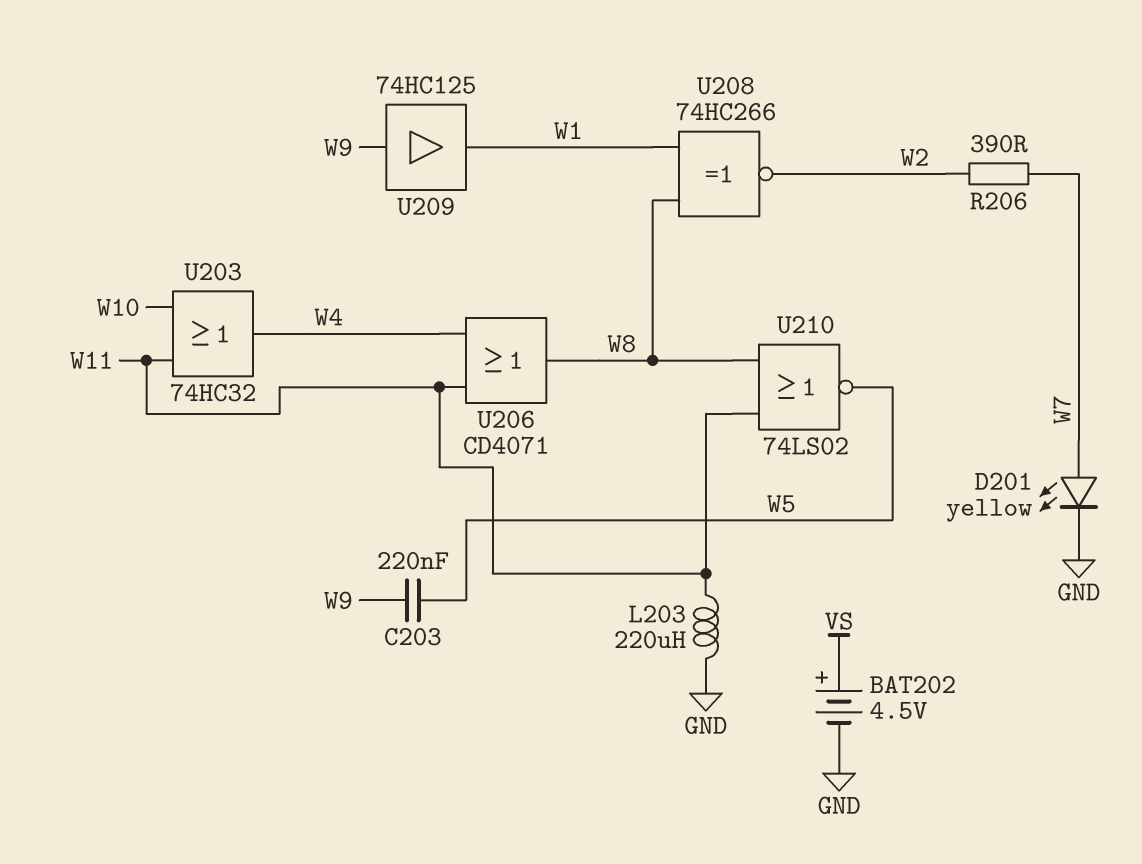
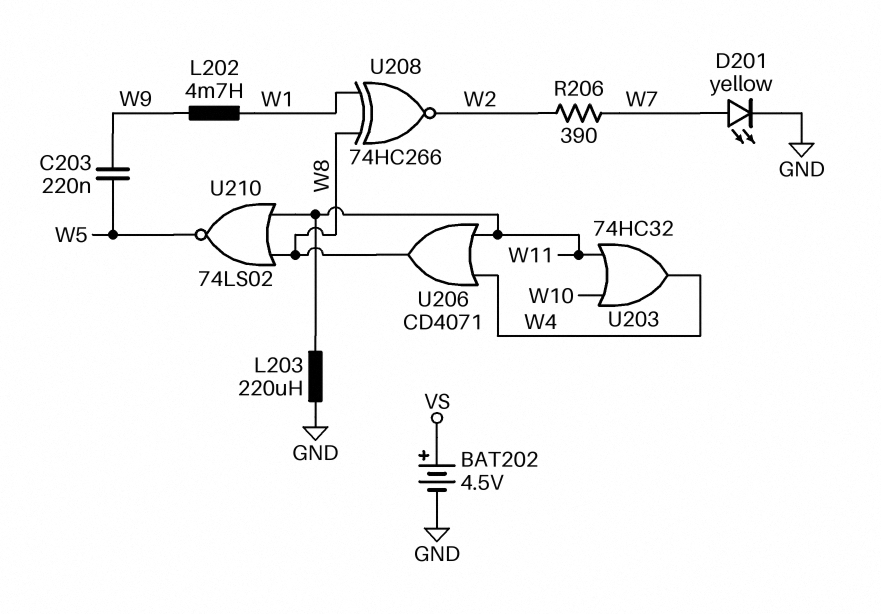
L202: none -> 4.7mH (W1, W9)
U209: buffer 74HC125 (in W9, out W1) -> none

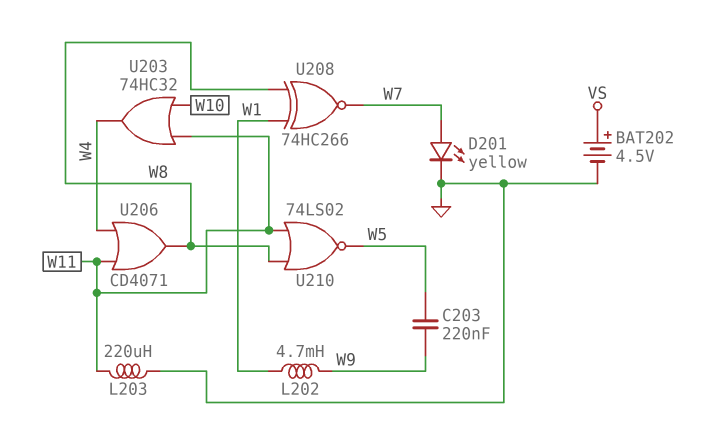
R206: 390 (W2, W7) -> none
U208: XNOR 74HC266 (in W1, in W8, out W2) -> XNOR 74HC266 (in W1, in W8, out W7)

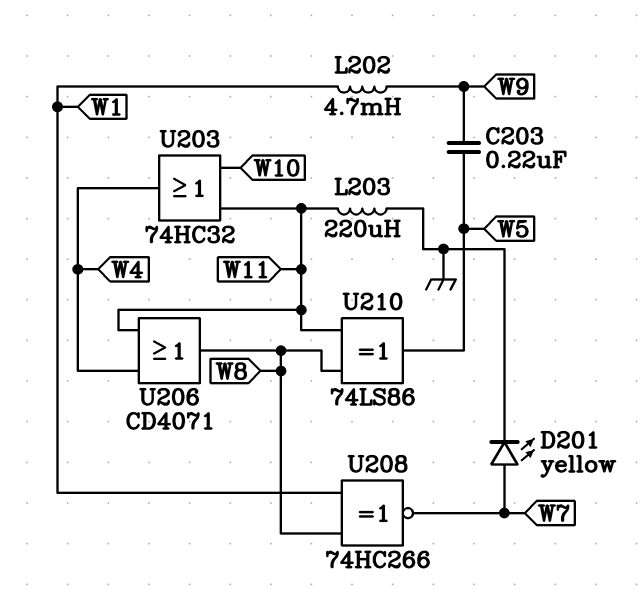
BAT202: 4.5V (plus VS, minus GND) -> none
U210: NOR 74LS02 (in W8, in W11, out W5) -> XOR 74LS86 (in W8, in W11, out W5)

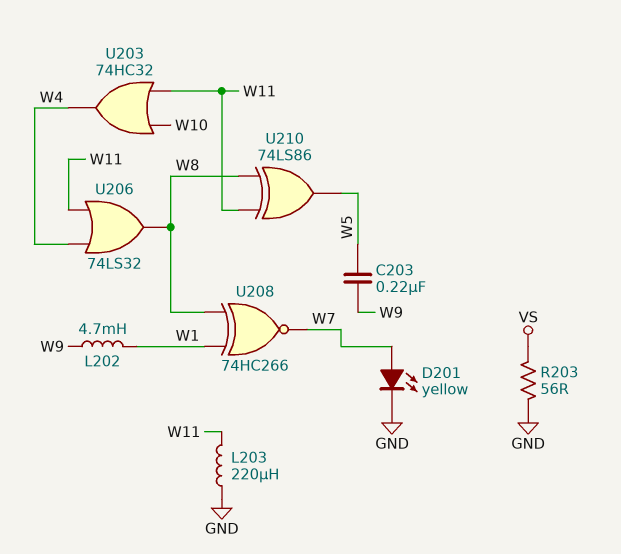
R203: none -> 56 (GND, VS)
U206: OR CD4071 (in W4, in W11, out W8) -> OR 74LS32 (in W4, in W11, out W8)

